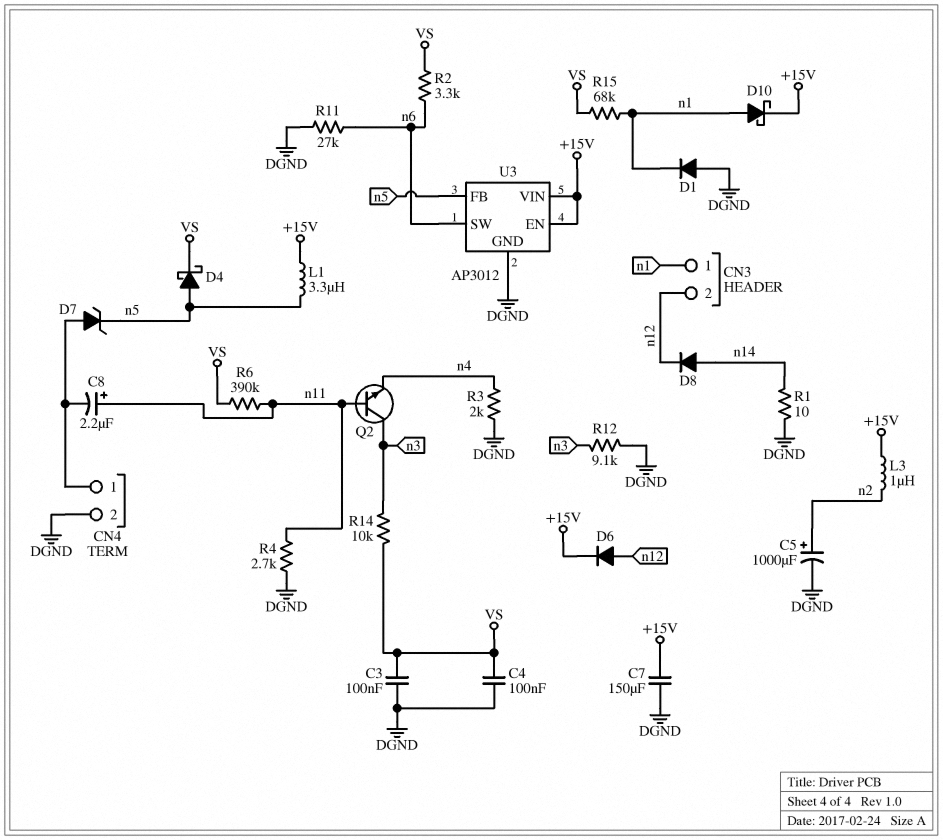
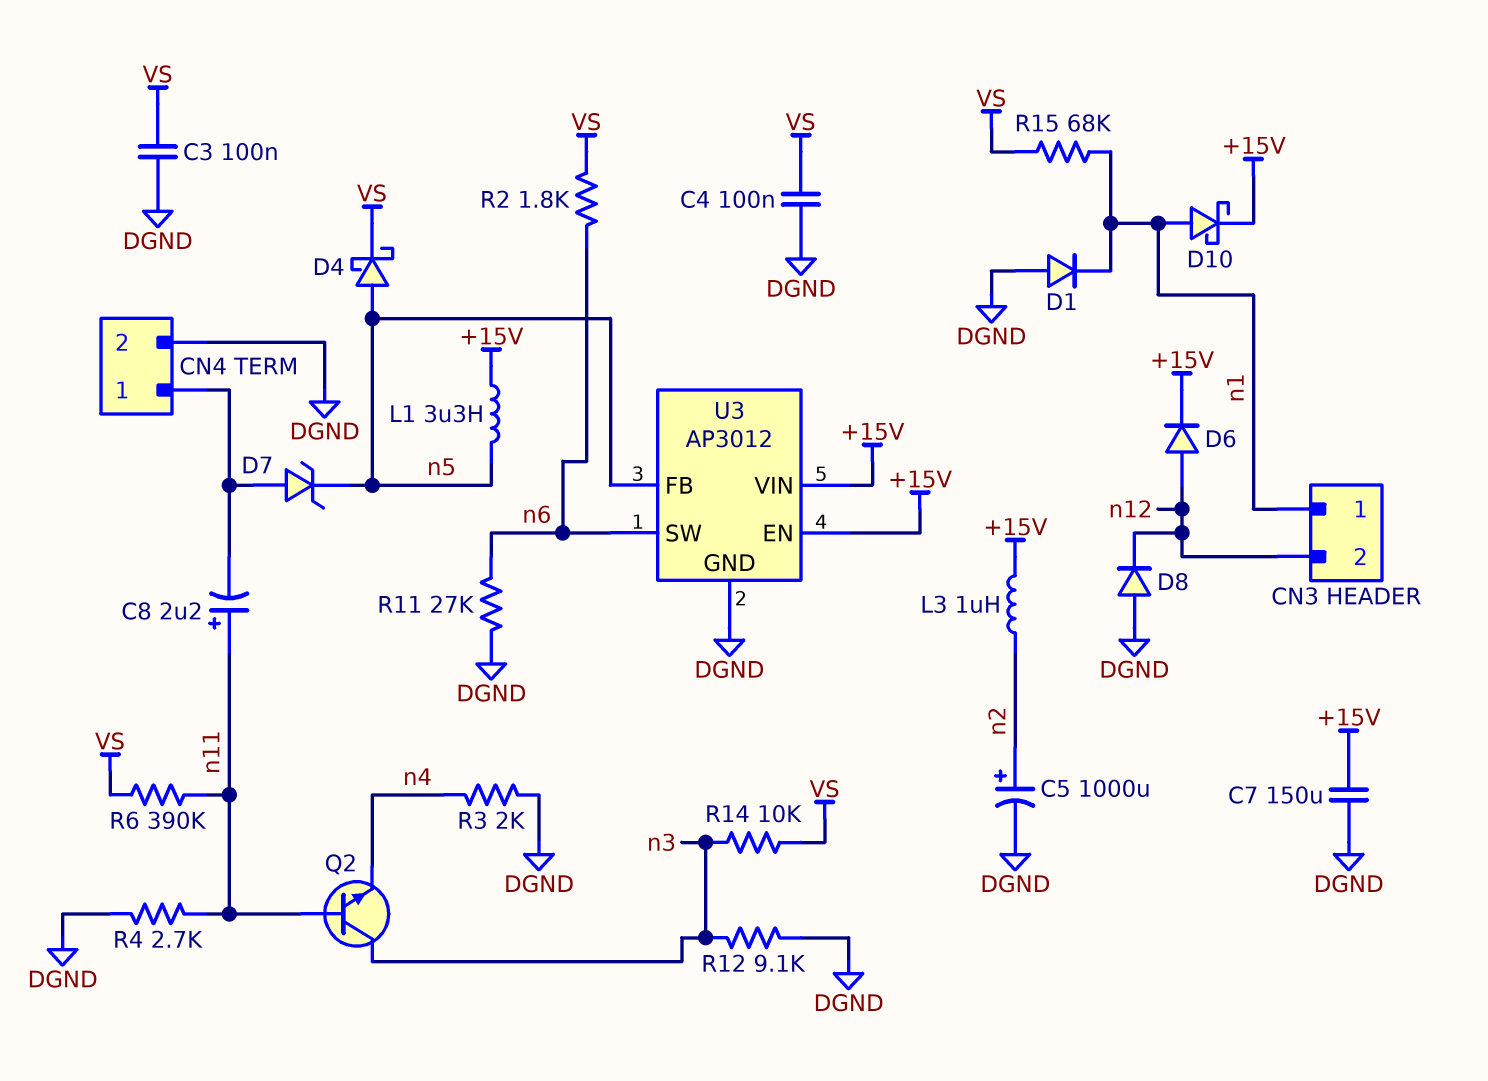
D8: diode (A n14, K n12) -> diode (A DGND, K n12)
R1: 10 (DGND, n14) -> none
R2: 3.3k (VS, n6) -> 1.8k (VS, n6)

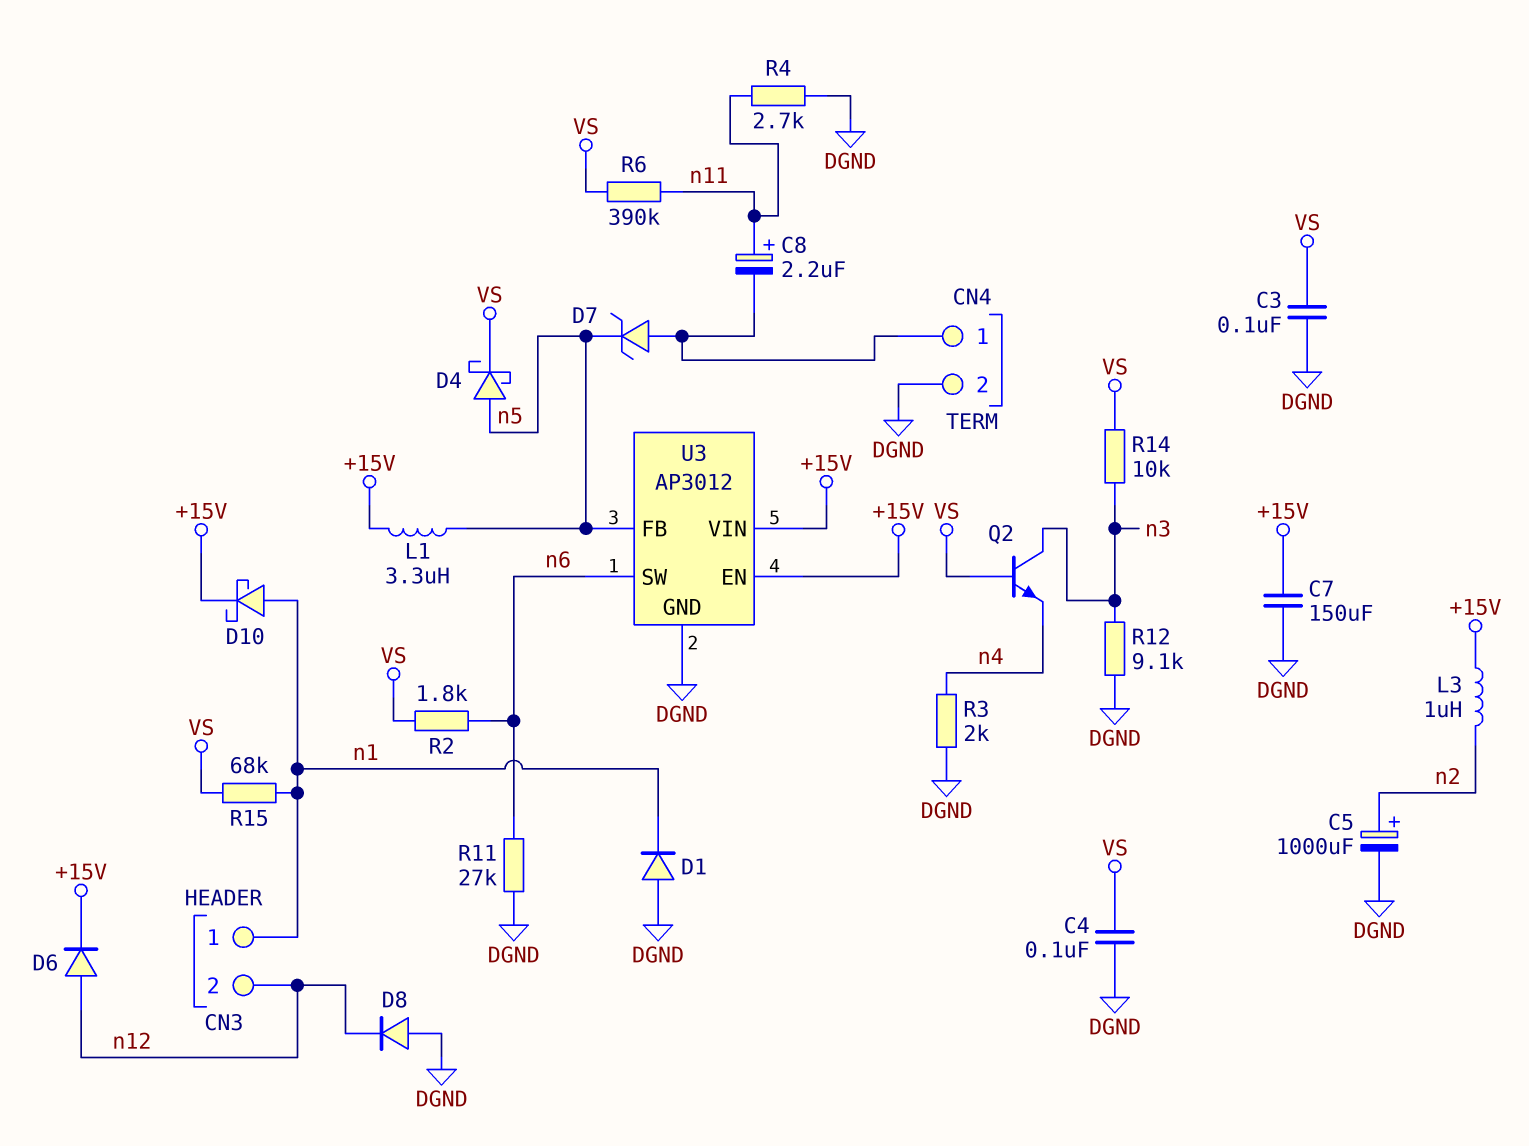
Q2: NPN (B n11, C n3, E n4) -> NPN (B VS, C n3, E n4)

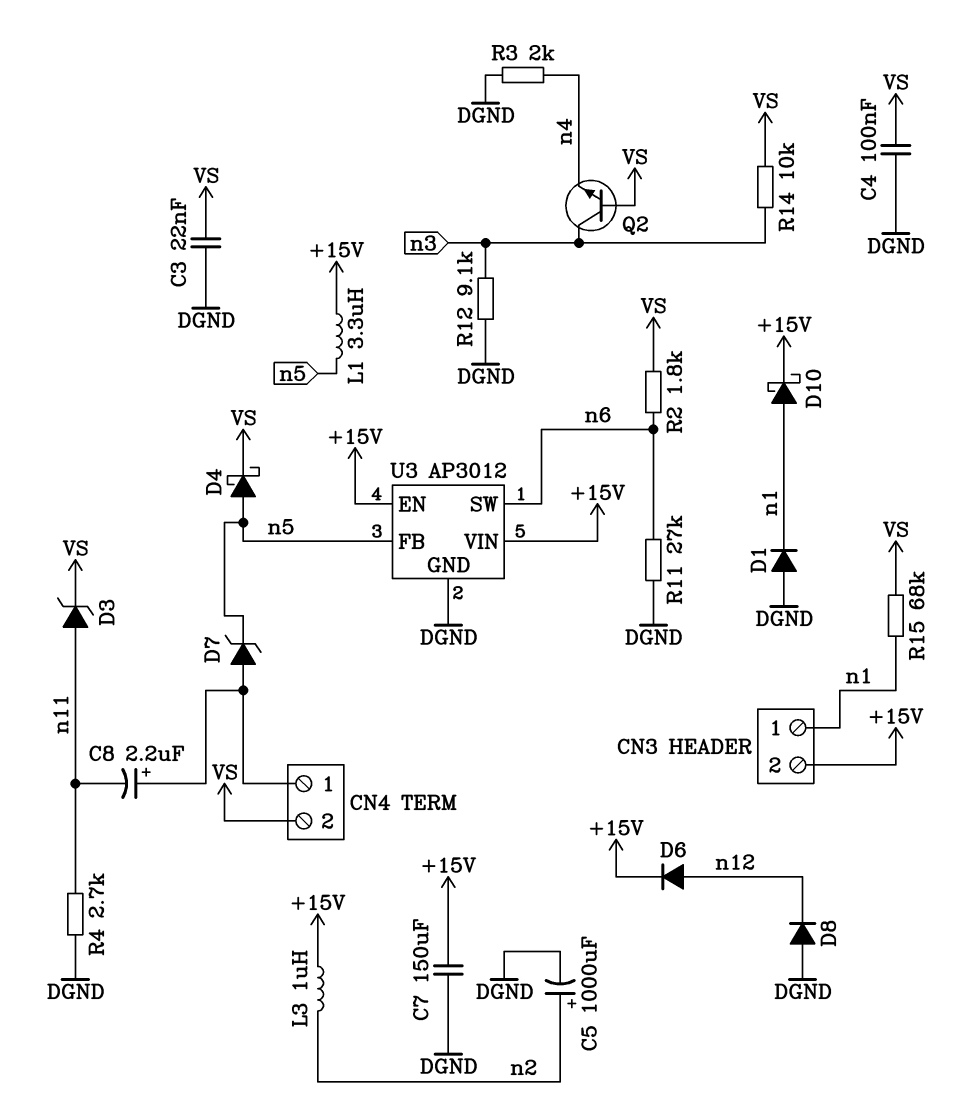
C3: 100nF (DGND, VS) -> 22nF (DGND, VS)
C8: 2.2uF (plus n11, minus CN4/1) -> 2.2uF (plus CN4/1, minus n11)
CN3 pin 2: n12 -> +15V
CN4 pin 2: DGND -> VS
D3: none -> zener (A n11, K VS)
R6: 390k (VS, n11) -> none

